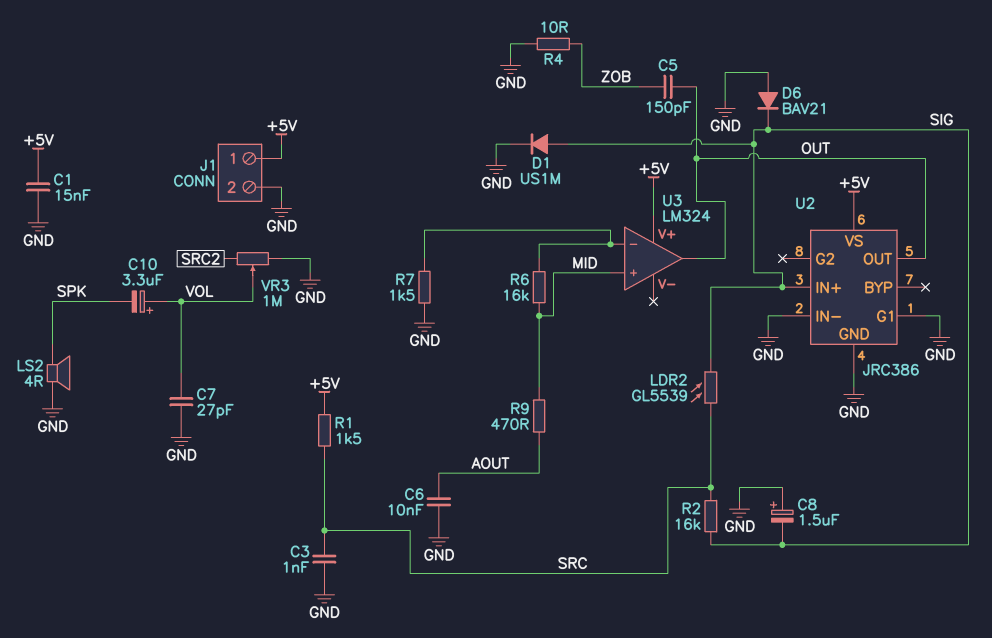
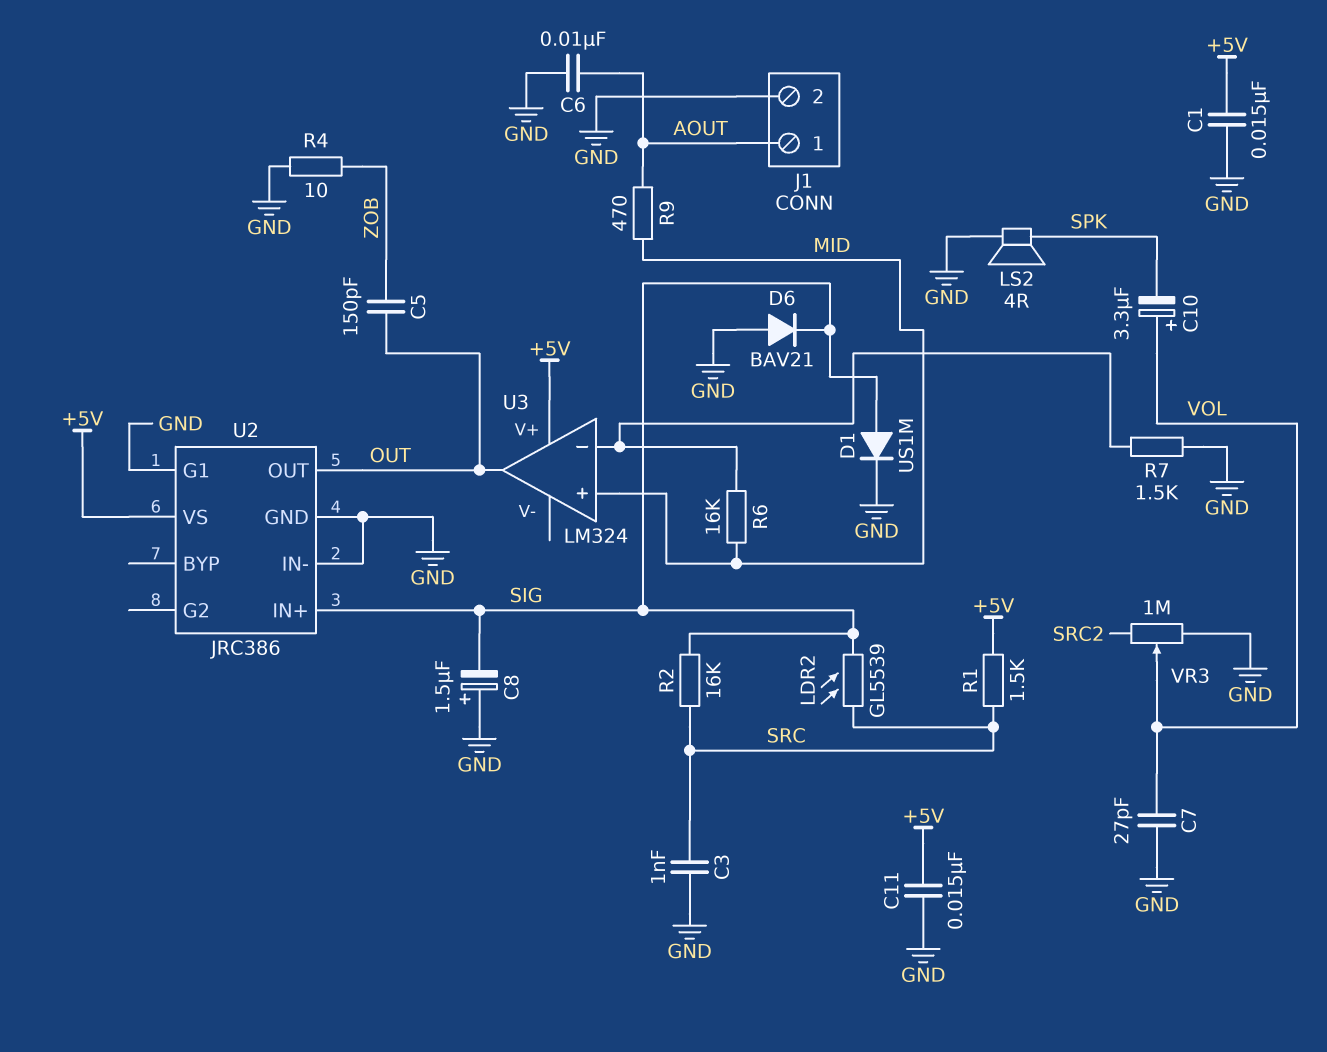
C11: none -> 15nF (+5V, GND)
J1 pin 1: +5V -> AOUT

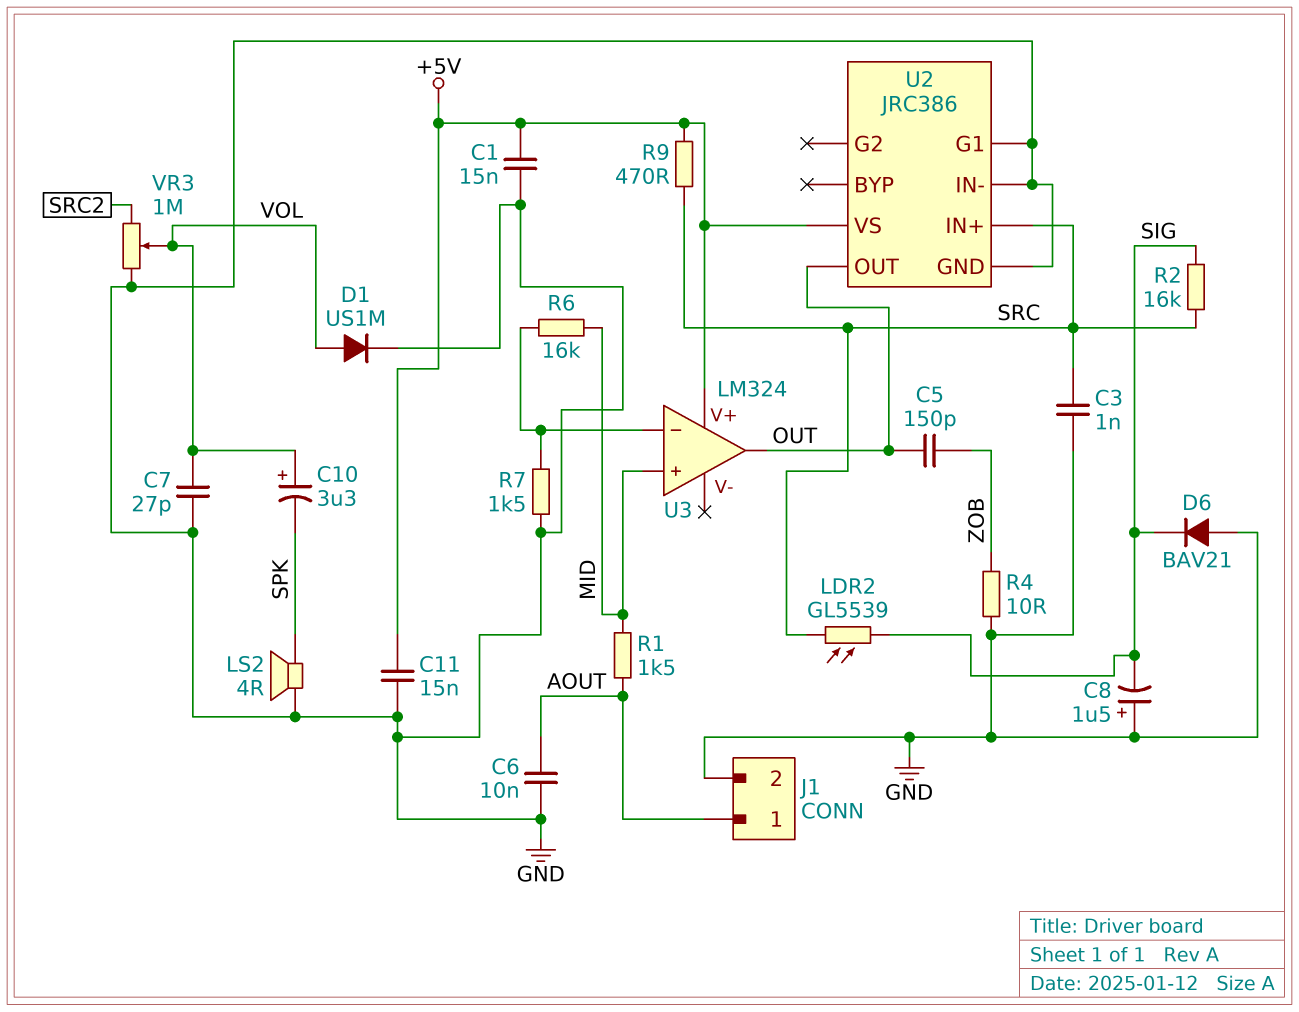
D1: diode US1M (A SIG, K GND) -> diode US1M (A VOL, K GND)
R1: 1.5k (+5V, SRC) -> 1.5k (AOUT, MID)
R9: 470 (AOUT, MID) -> 470 (+5V, SRC)
U2 pin IN+: SIG -> SRC

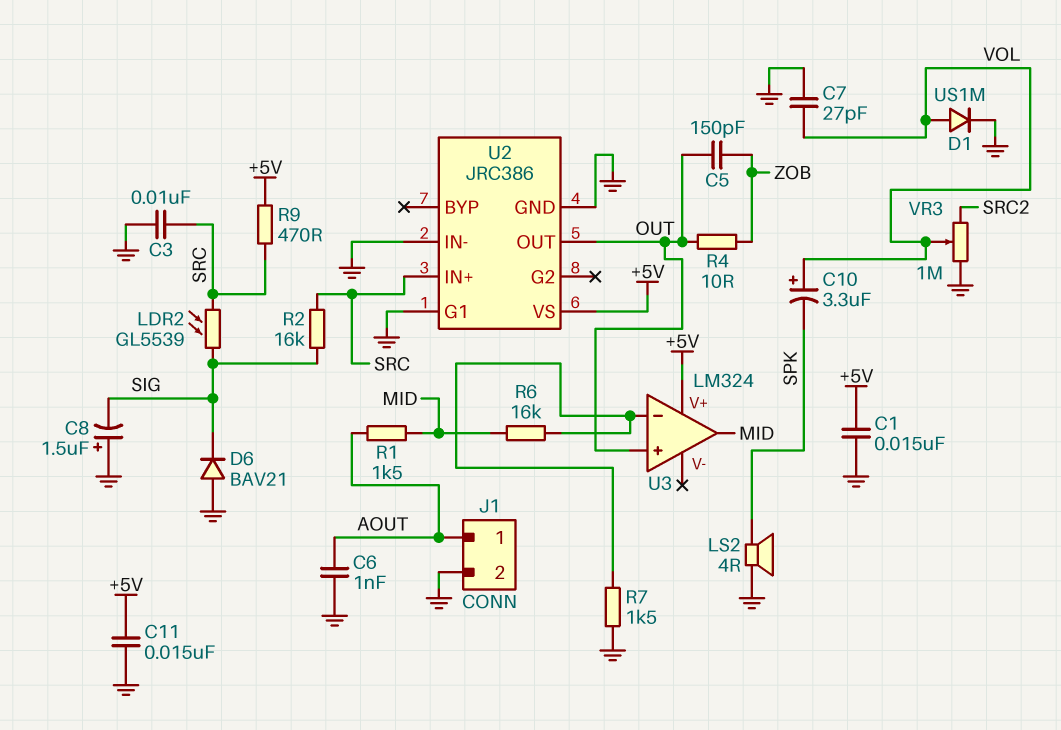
C3: 1nF (GND, SRC) -> 10nF (GND, SRC)
C6: 10nF (AOUT, GND) -> 1nF (AOUT, GND)
R4: 10 (GND, ZOB) -> 10 (OUT, ZOB)
U3 pin in+: MID -> OUT
U3 pin out: OUT -> MID

